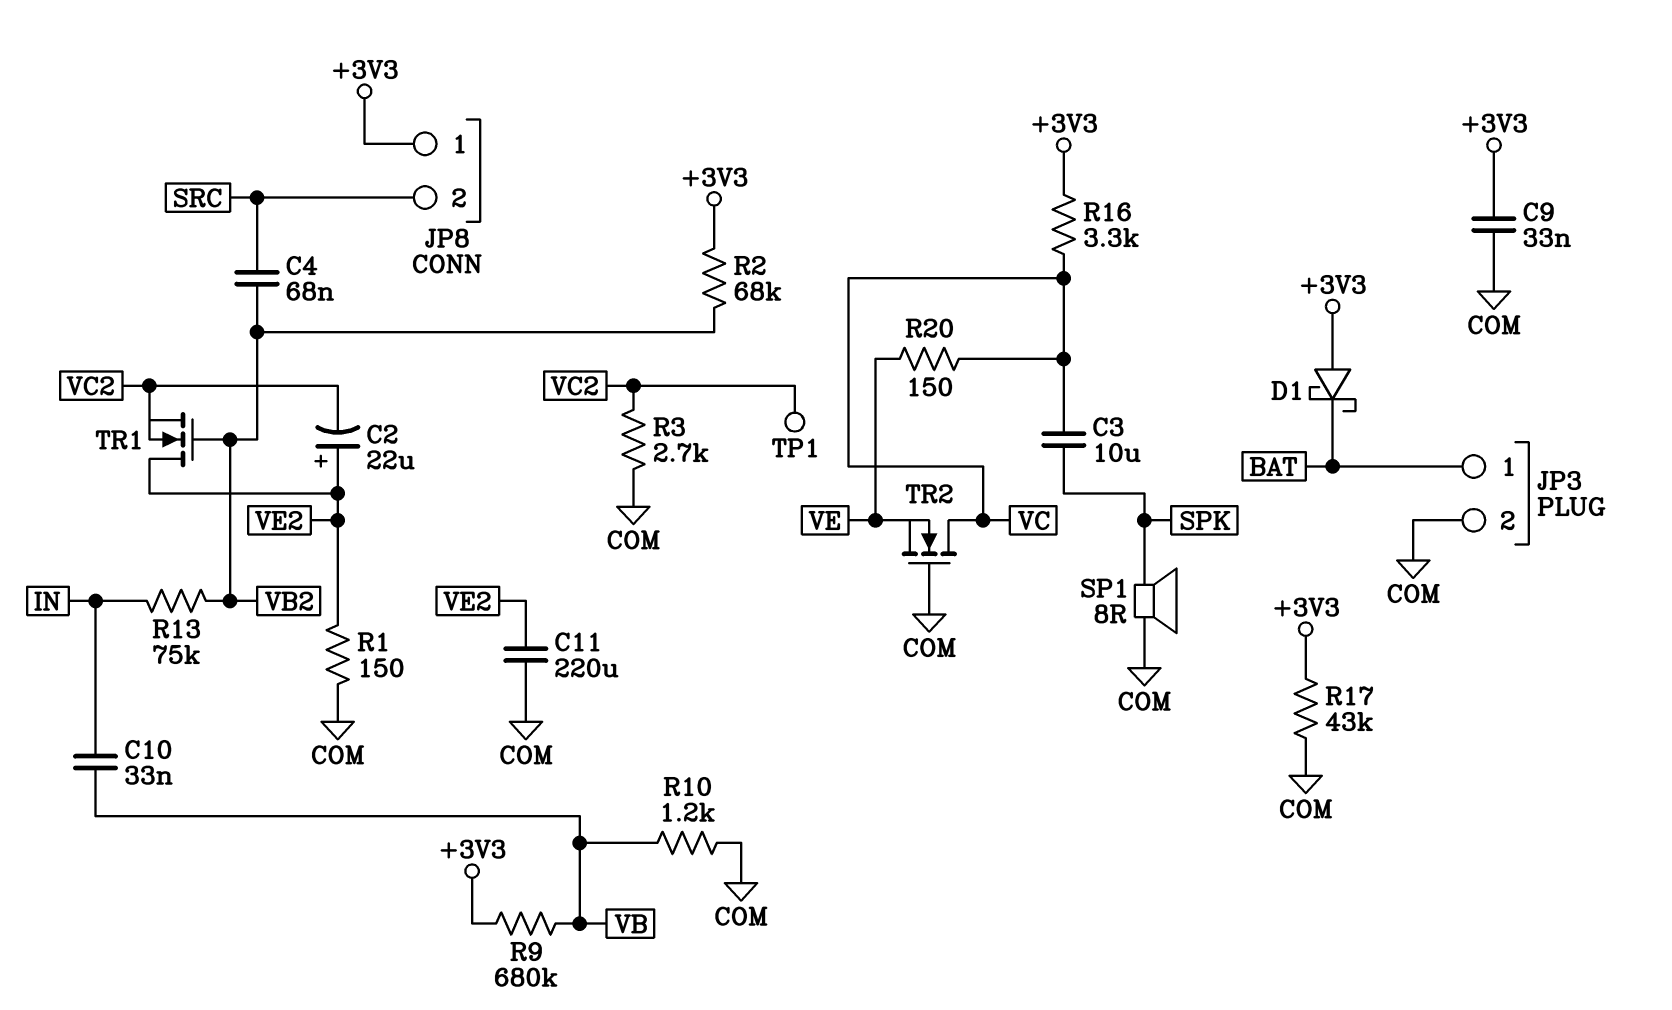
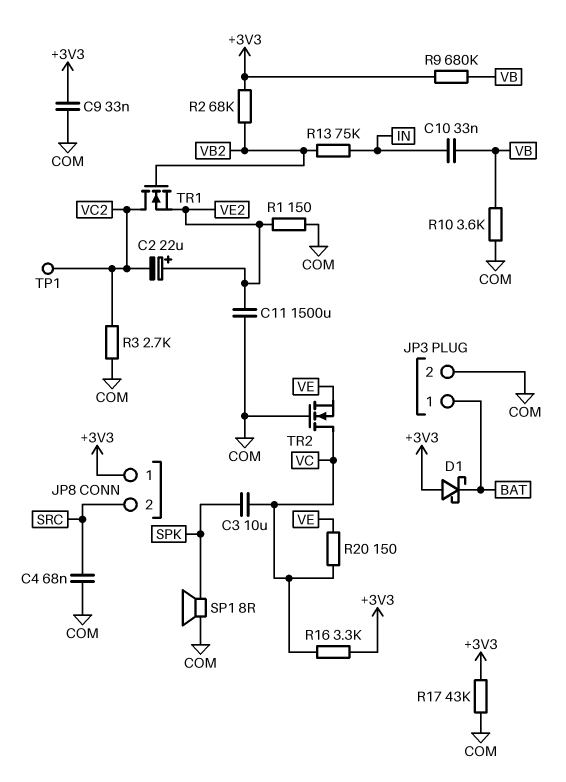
C4: 68nF (SRC, VB2) -> 68nF (COM, SRC)
C11: 220uF (COM, VE2) -> 1500uF (COM, VE2)
R10: 1.2k (COM, VB) -> 3.6k (COM, VB)
TR1: NMOS (G VB2, D VE2, S VC2) -> NMOS (G VB2, D VC2, S VE2)

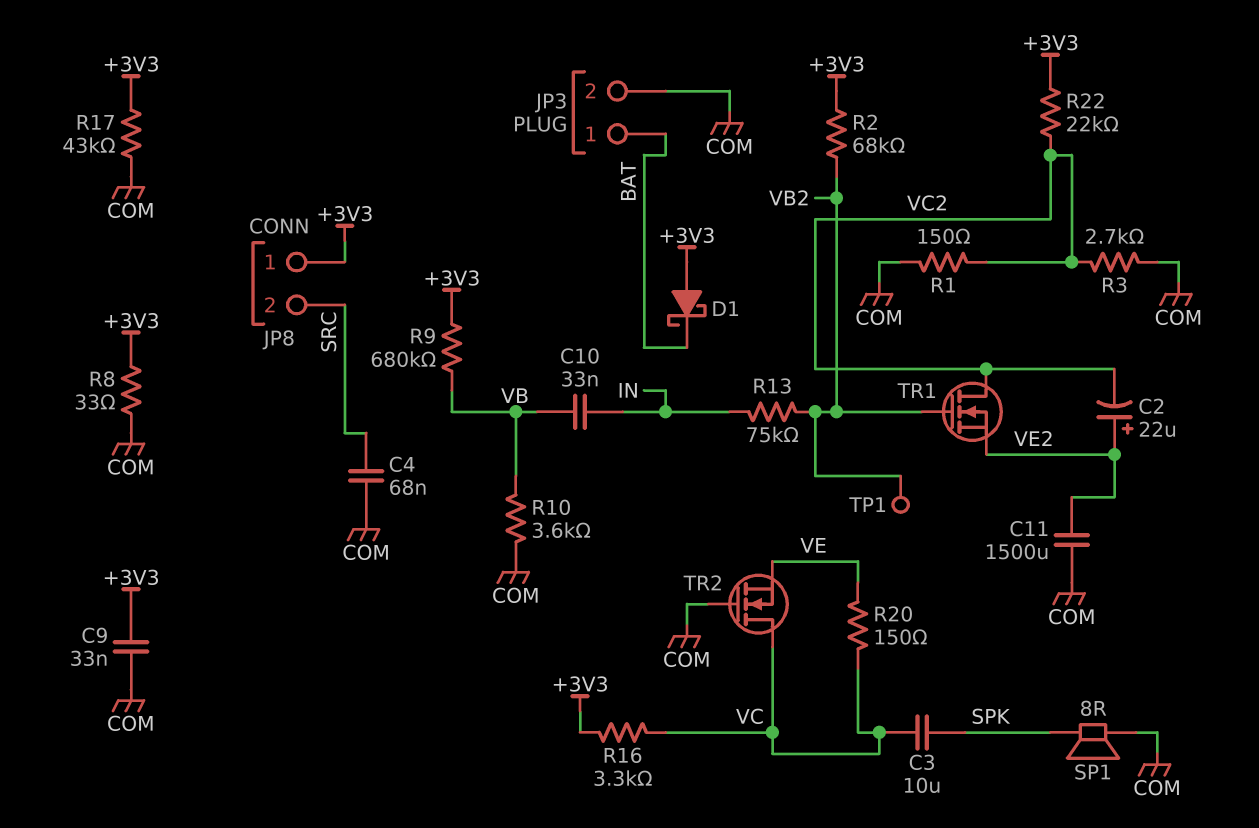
R1: 150 (COM, VE2) -> 150 (COM, VC2)
R8: none -> 33 (+3V3, COM)
R22: none -> 22k (+3V3, VC2)
TP1: test point (VC2) -> test point (VB2)

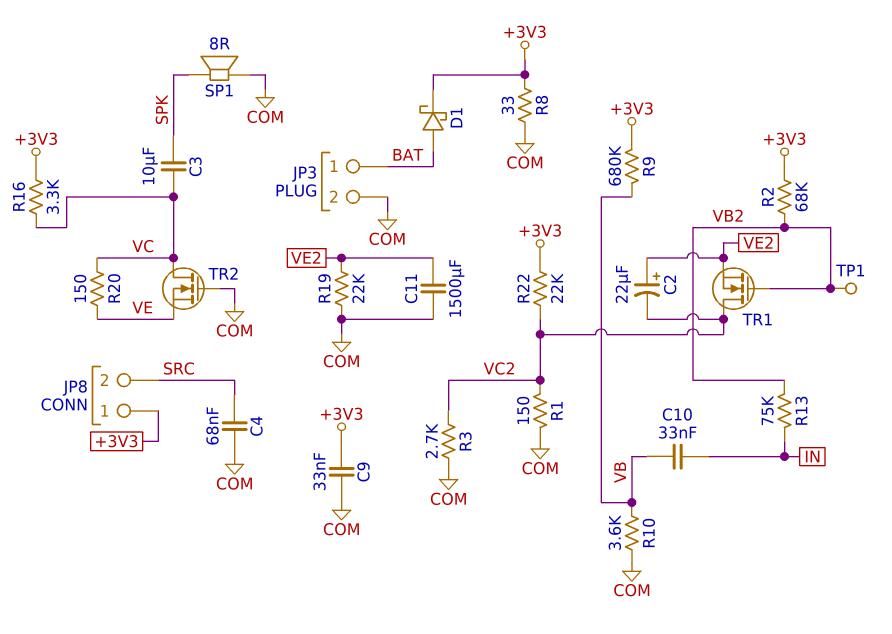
D1: schottky (A +3V3, K BAT) -> schottky (A BAT, K +3V3)
R17: 43k (+3V3, COM) -> none
R19: none -> 22k (COM, VE2)

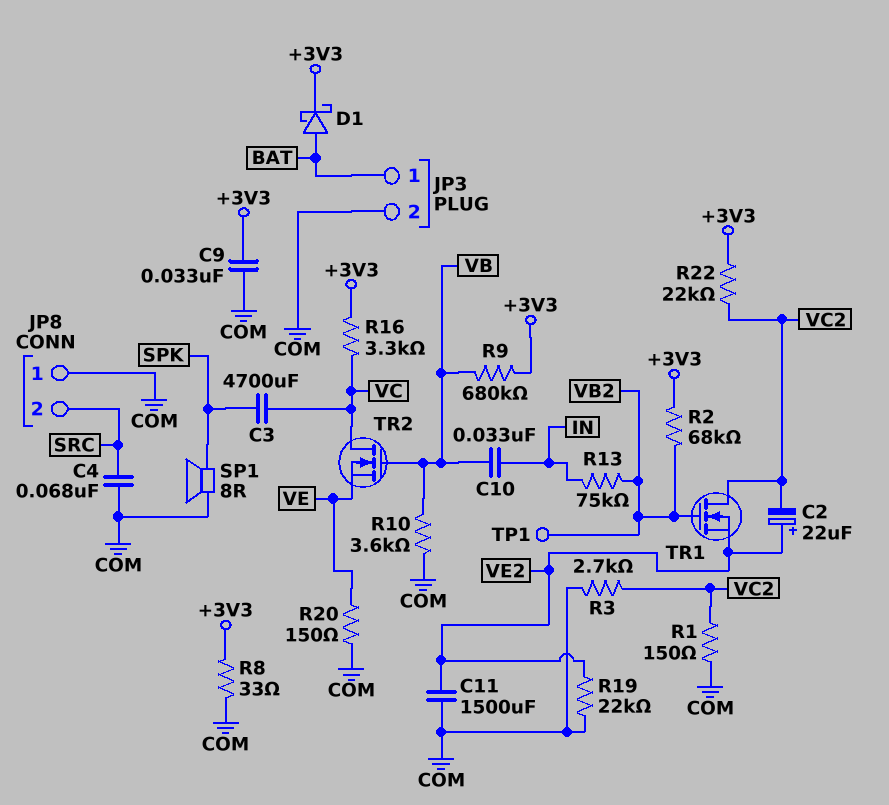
C3: 10uF (SPK, VC) -> 4700uF (SPK, VC)
JP8 pin 1: +3V3 -> COM
R20: 150 (VC, VE) -> 150 (COM, VE)
TR2: NMOS (G COM, D VC, S VE) -> NMOS (G VB, D VC, S VE)

